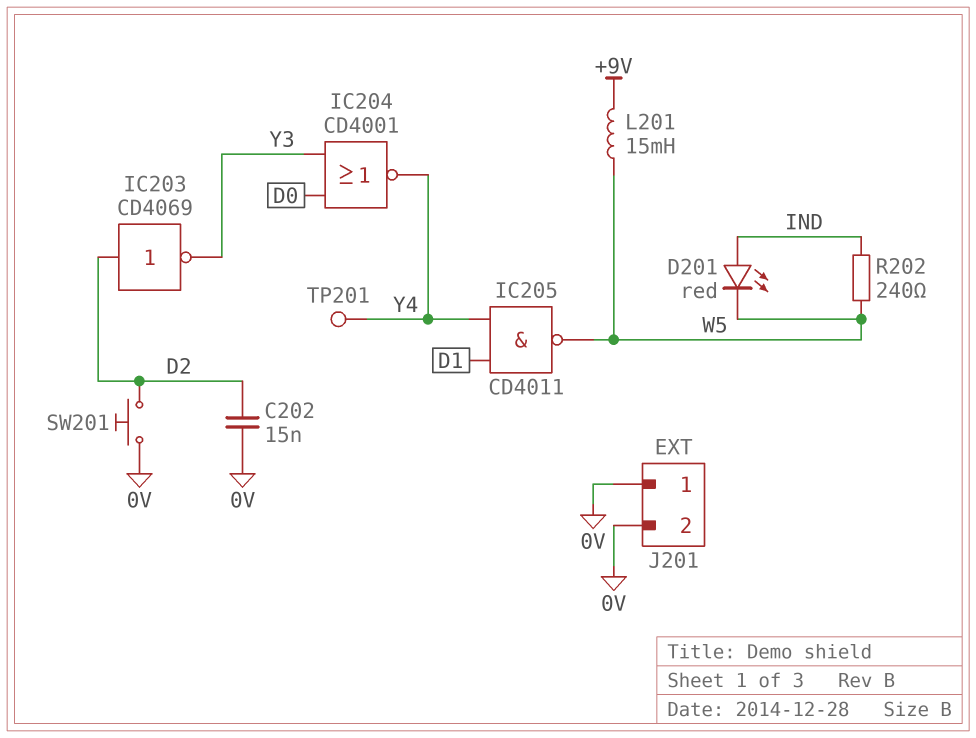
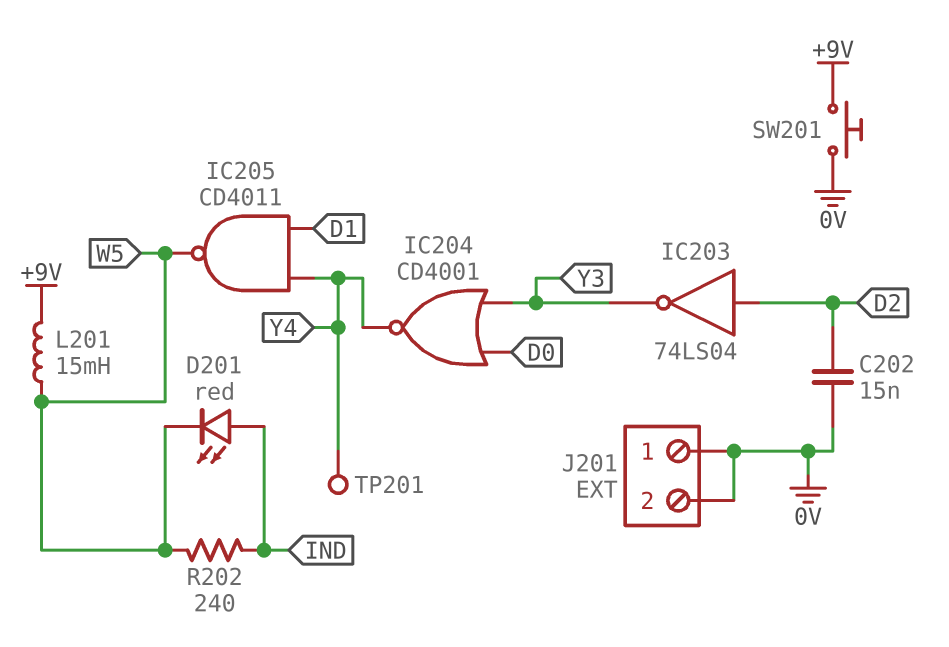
IC203: NOT CD4069 (in D2, out Y3) -> NOT 74LS04 (in D2, out Y3)
SW201: button (0V, D2) -> button (+9V, 0V)

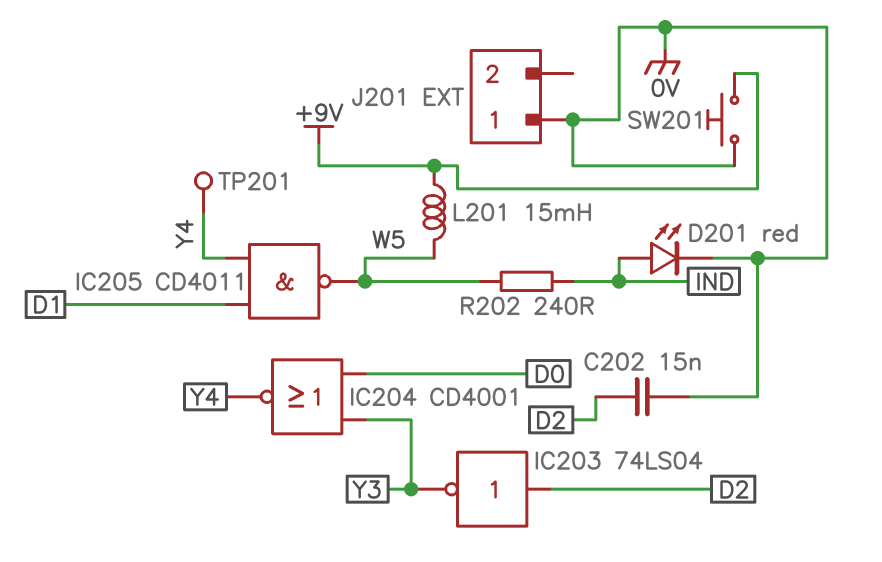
D201: LED red (A IND, K W5) -> LED red (A IND, K 0V)
J201 pin 2: 0V -> none

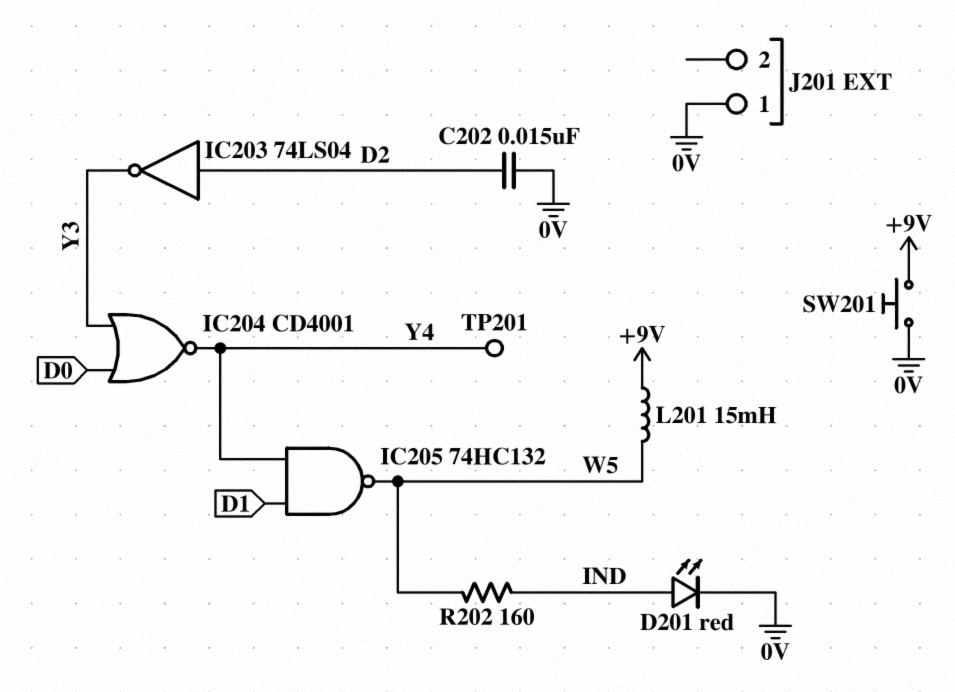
IC205: NAND CD4011 (in D1, in Y4, out W5) -> NAND 74HC132 (in D1, in Y4, out W5)
R202: 240 (IND, W5) -> 160 (IND, W5)

